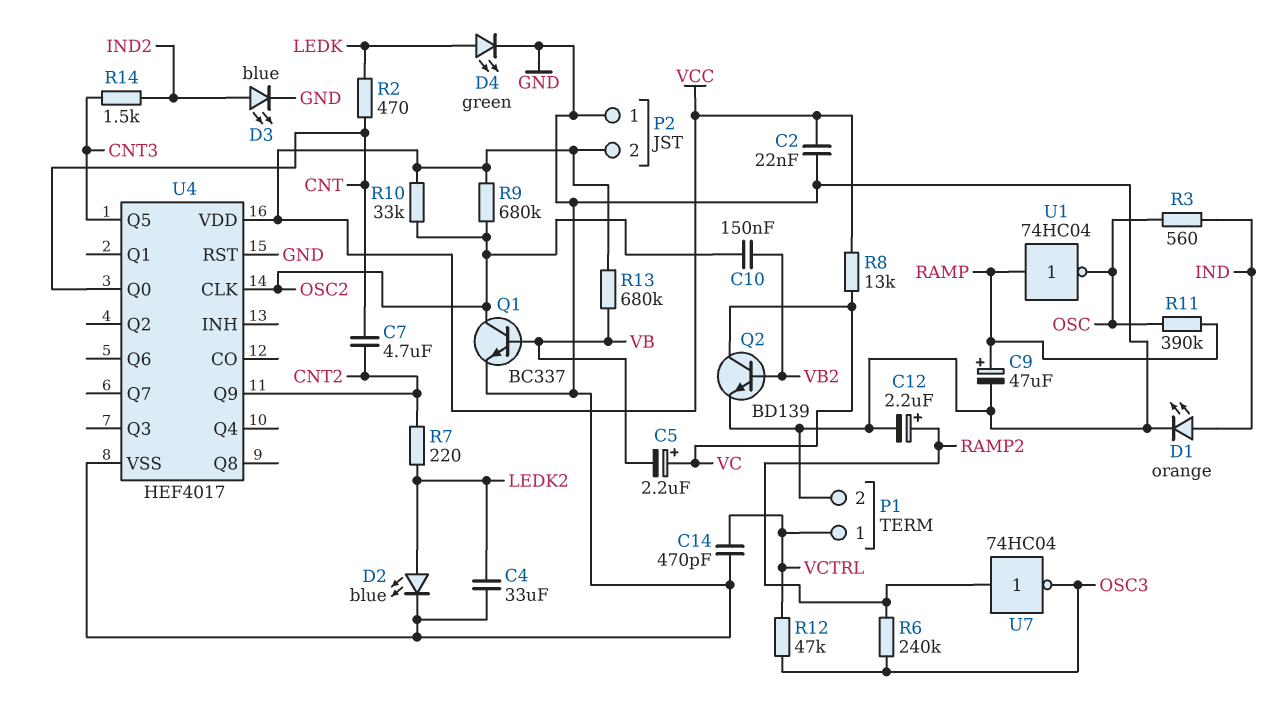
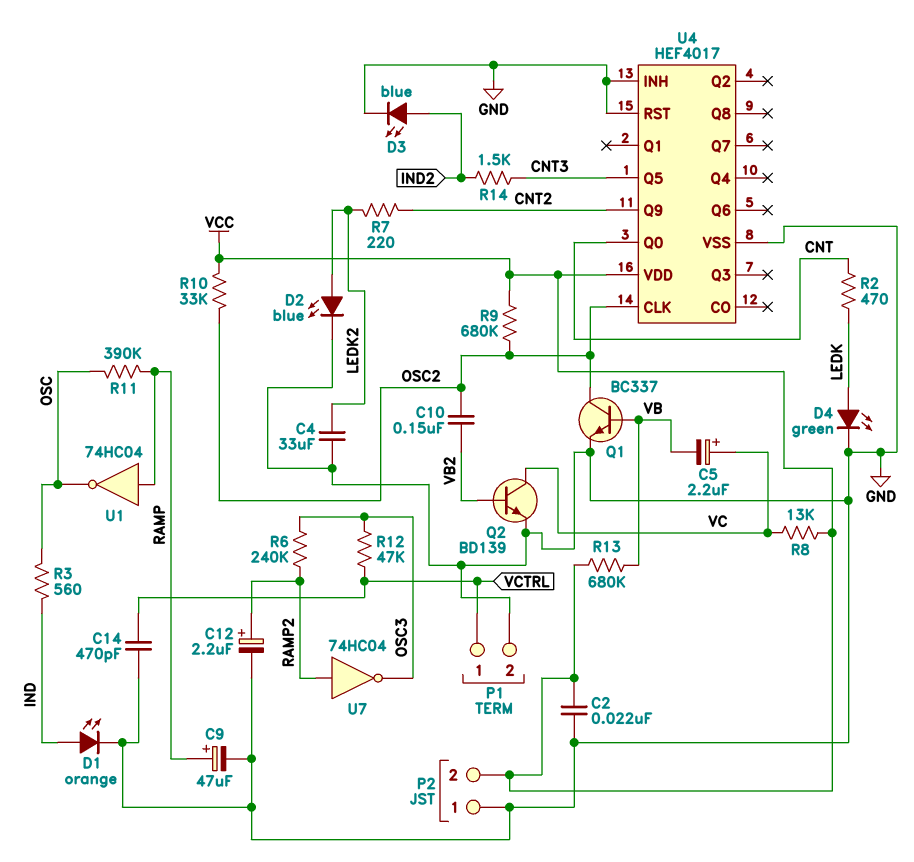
C7: 4.7uF (CNT, CNT2) -> none
U4 pin INH: none -> GND

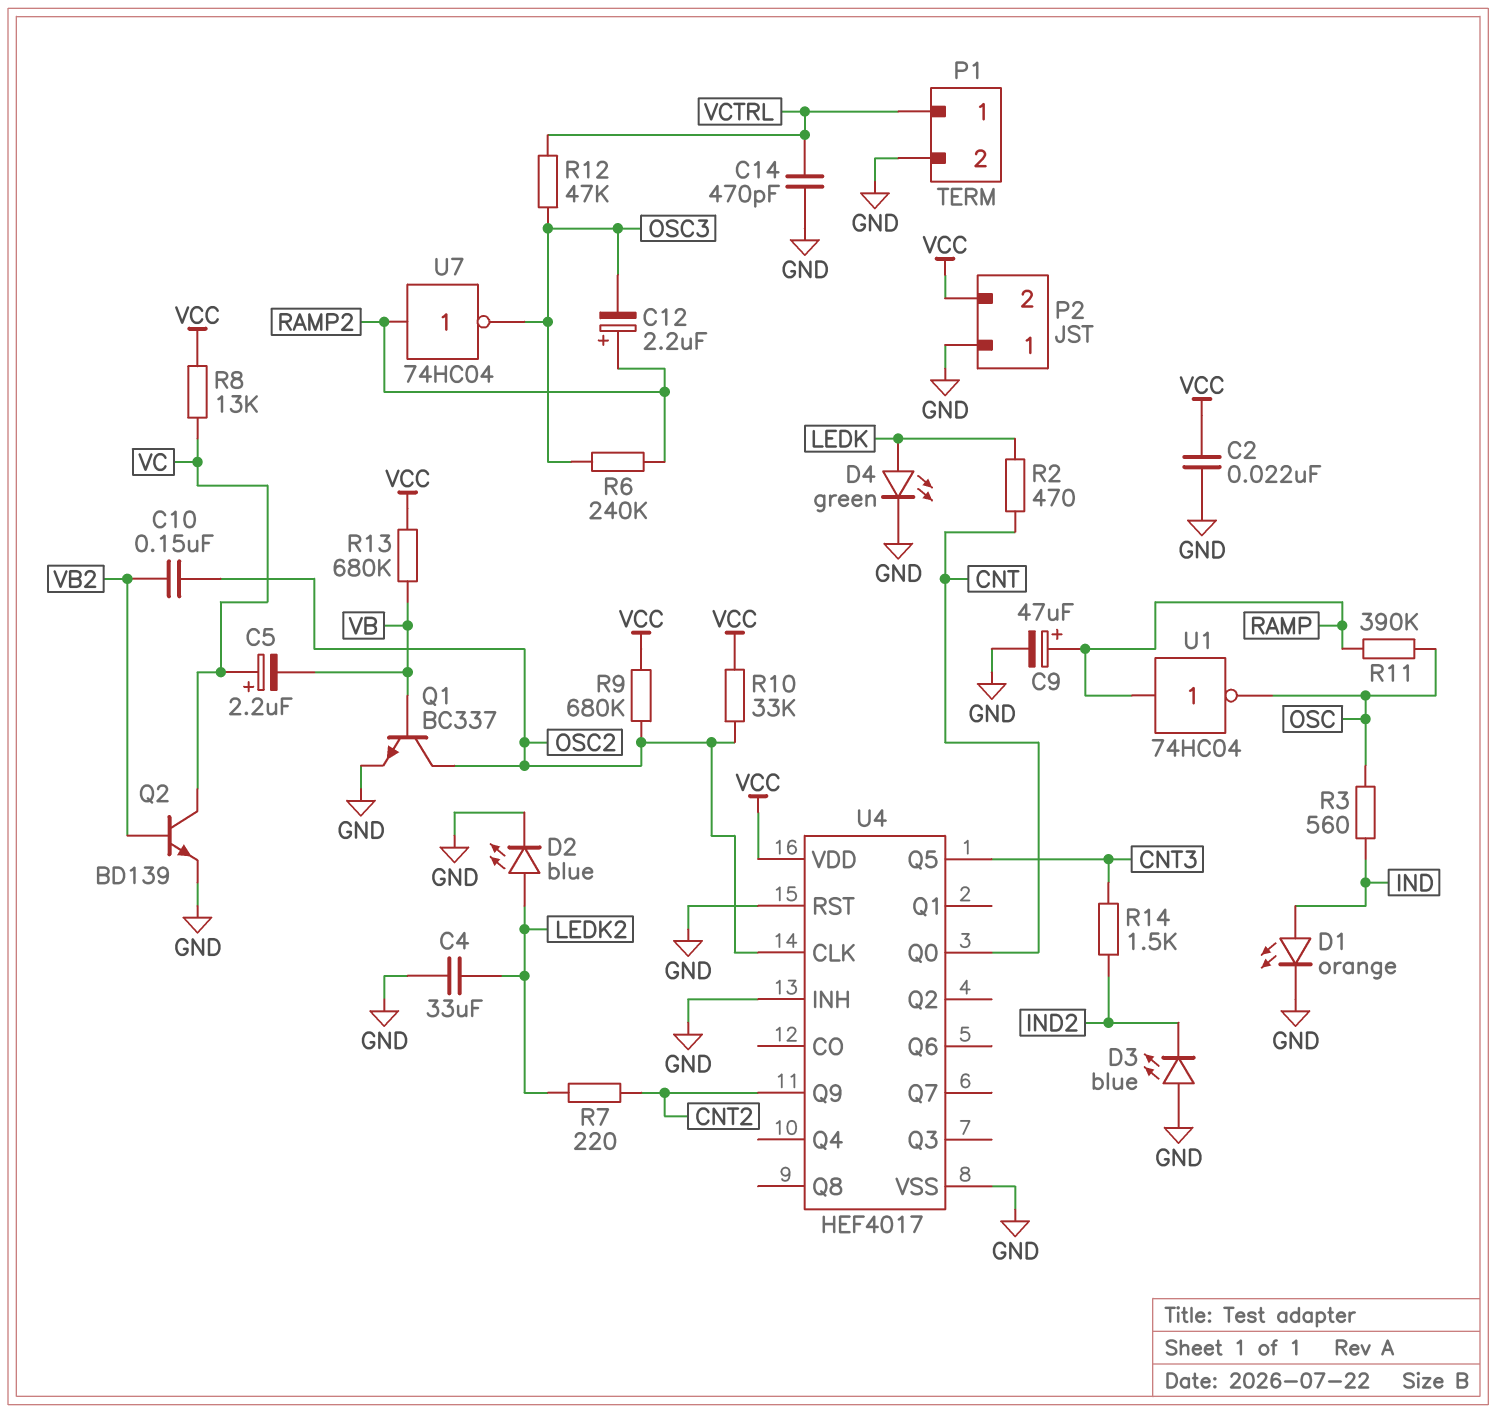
C12: 2.2uF (plus RAMP2, minus GND) -> 2.2uF (plus RAMP2, minus OSC3)
D3: LED blue (A IND2, K GND) -> LED blue (A GND, K IND2)

